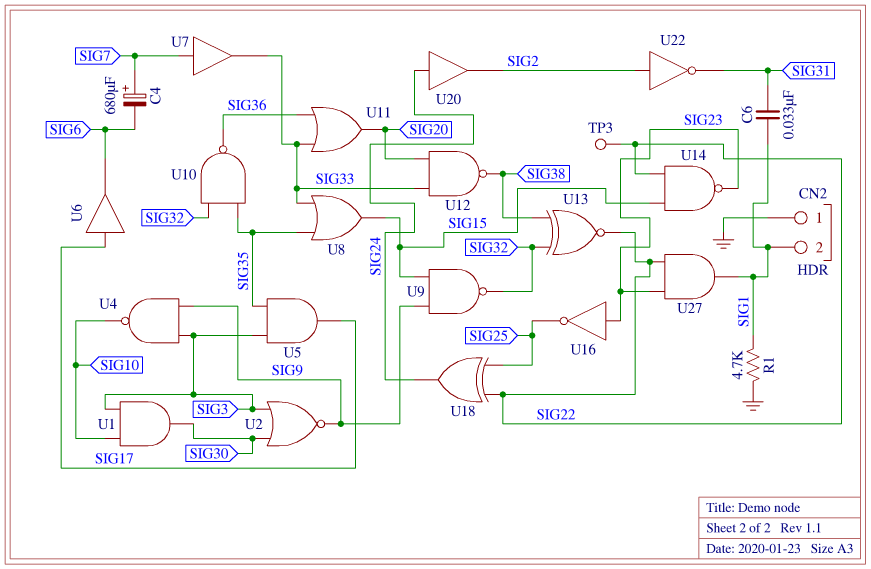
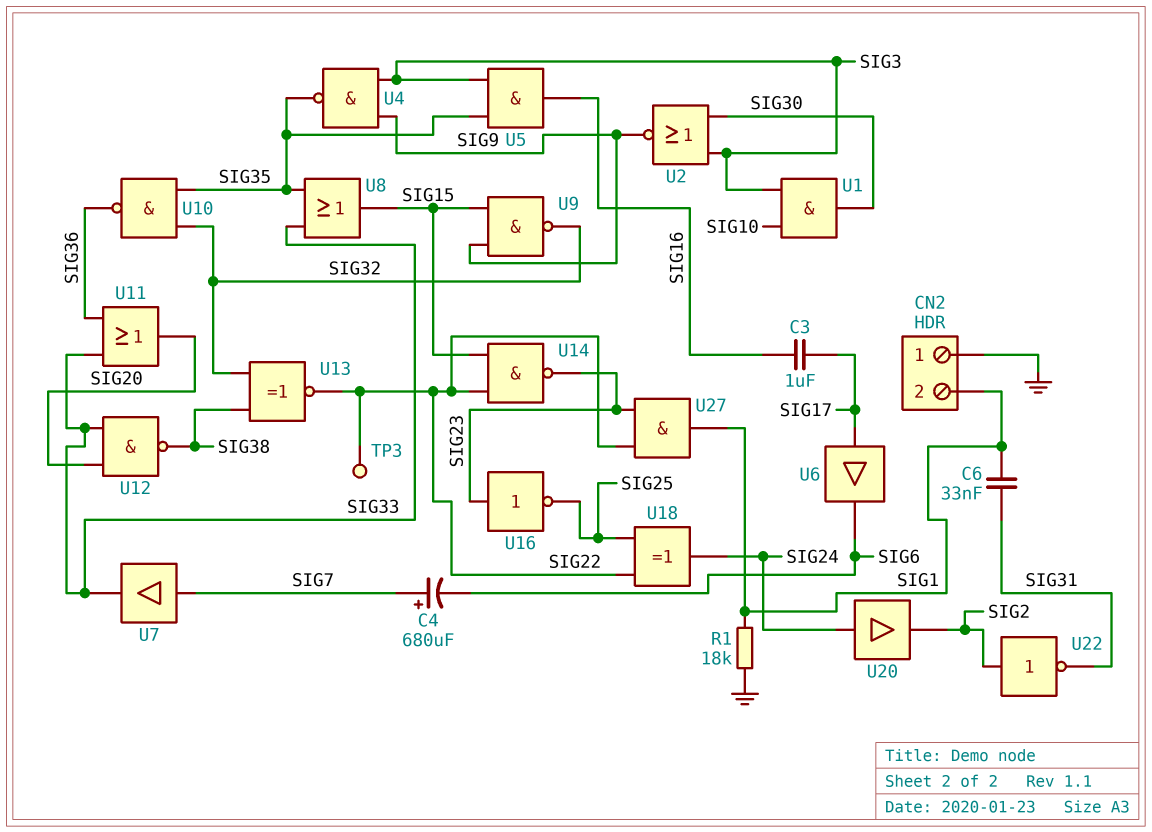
C3: none -> 1uF (SIG16, SIG17)
R1: 4.7k (GND, SIG1) -> 18k (GND, SIG1)
U4: NAND (in SIG3, in SIG9, out SIG10) -> NAND (in SIG3, in SIG9, out SIG35)
U5: AND (in SIG3, in SIG35, out SIG17) -> AND (in SIG3, in SIG35, out SIG16)

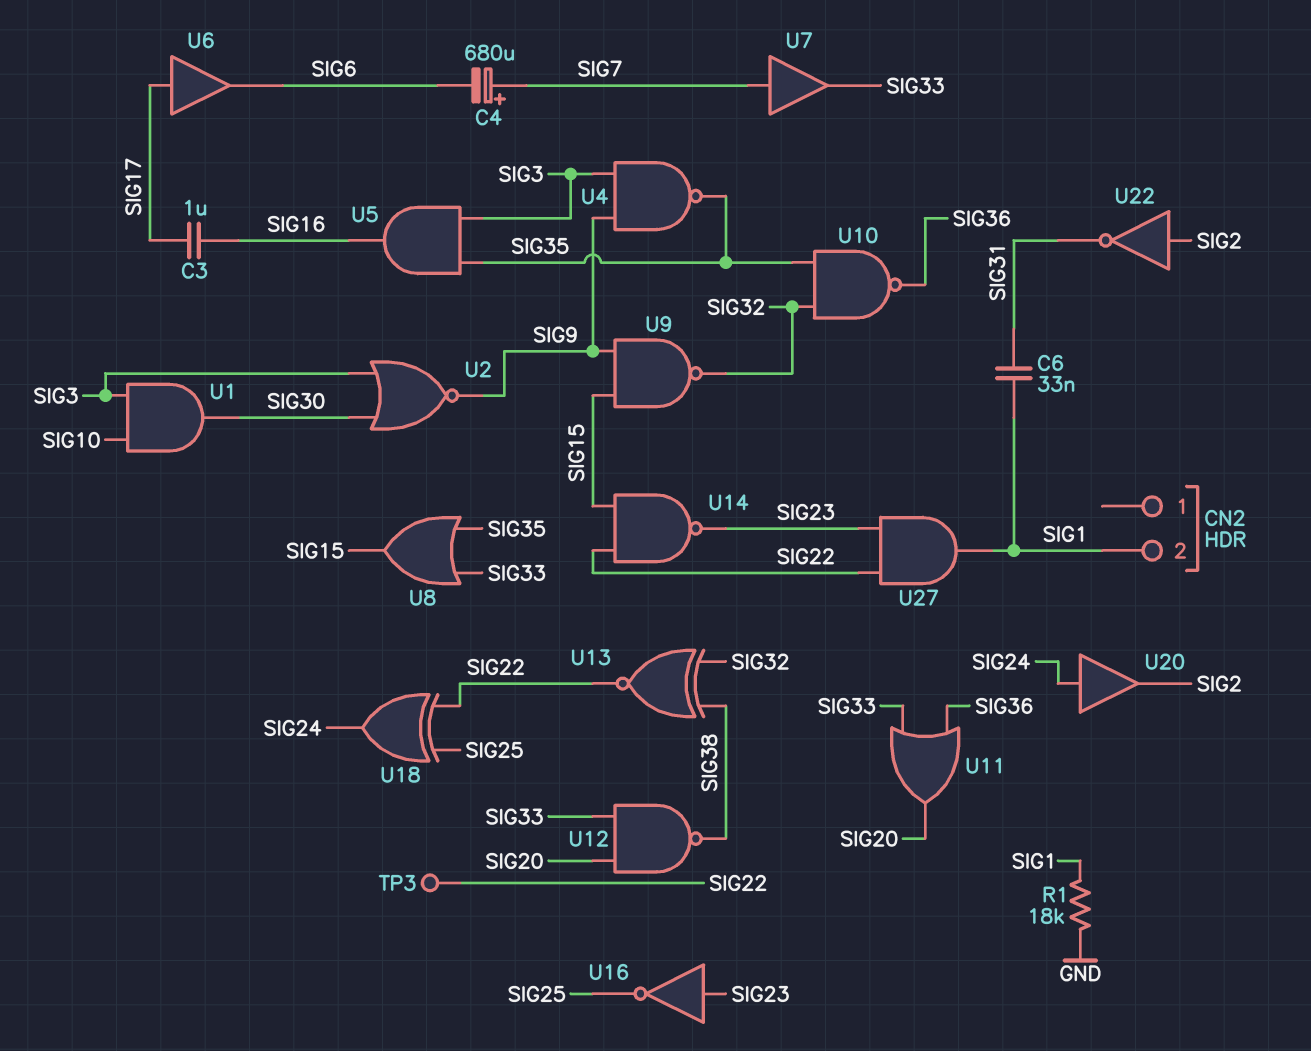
CN2 pin 1: GND -> none

